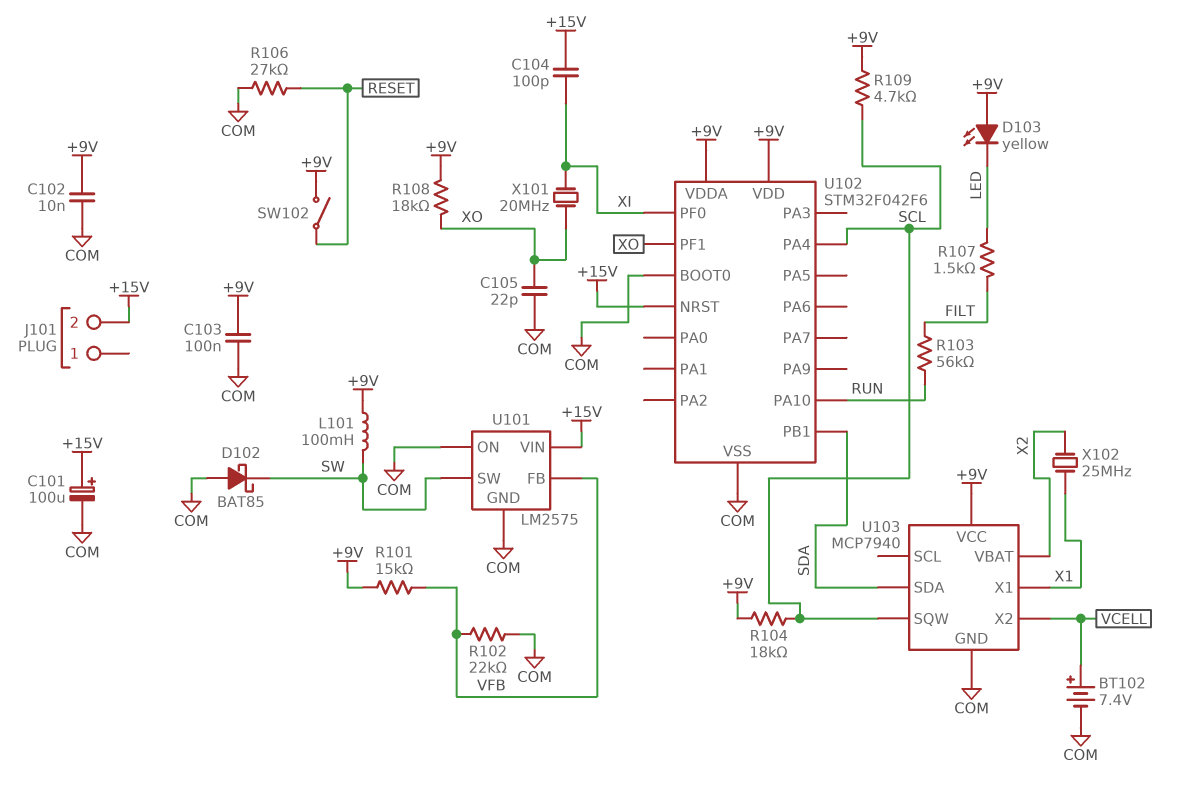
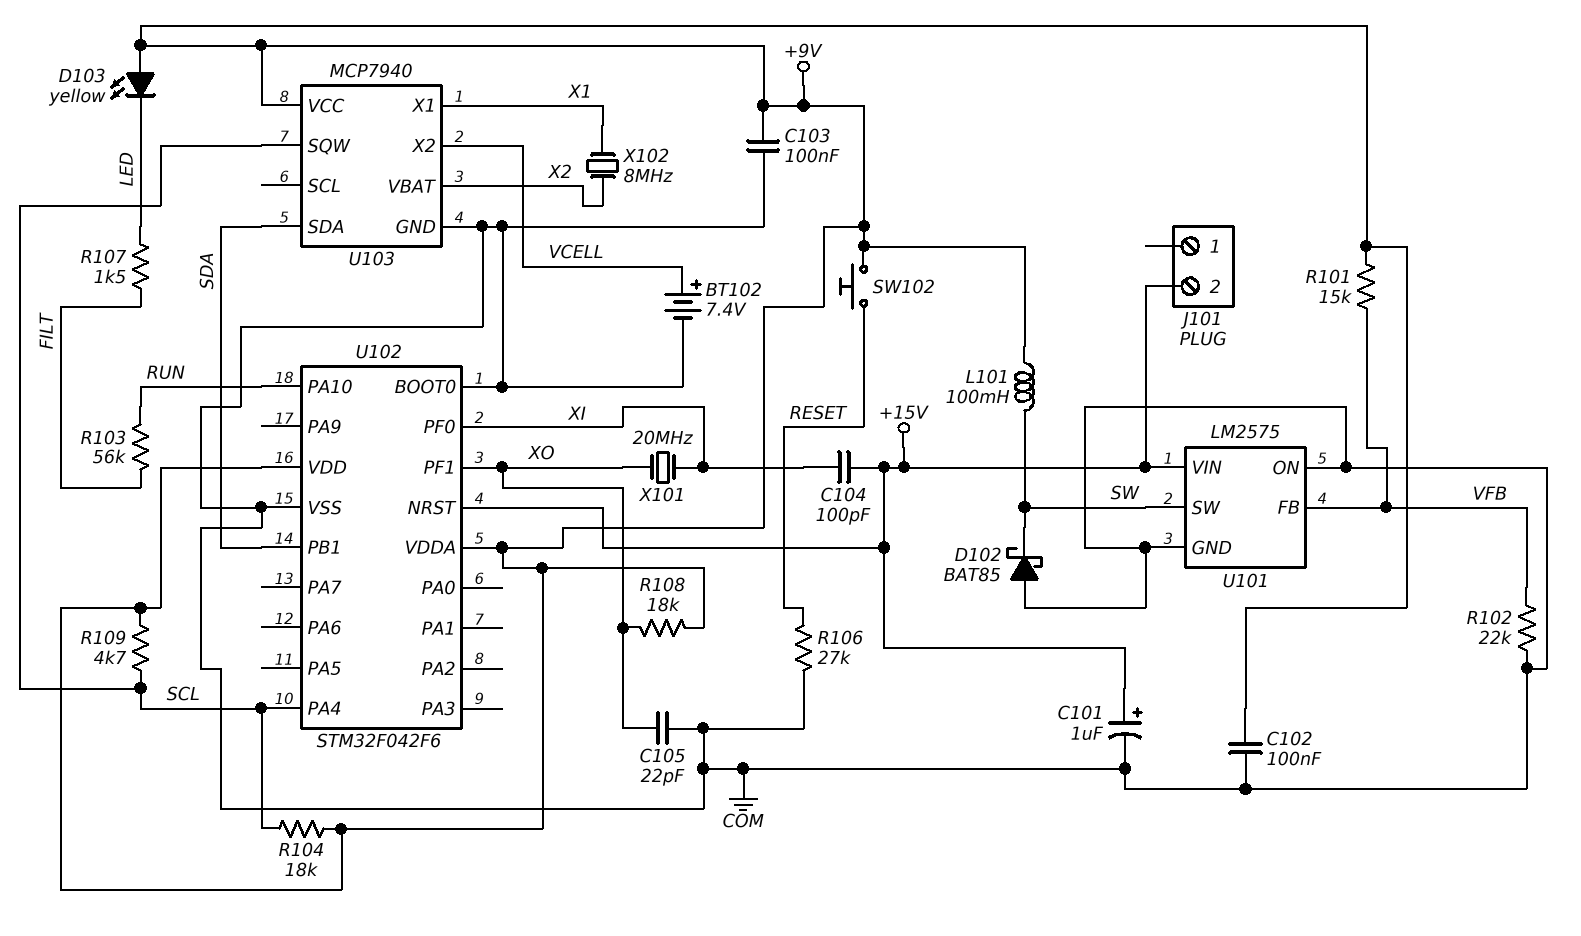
C101: 100uF (plus +15V, minus COM) -> 1uF (plus +15V, minus COM)
C102: 10nF (+9V, COM) -> 100nF (+9V, COM)
SW102: switch (+9V, RESET) -> button (+9V, RESET)
X102: 25MHz (X1, X2) -> 8MHz (X1, X2)

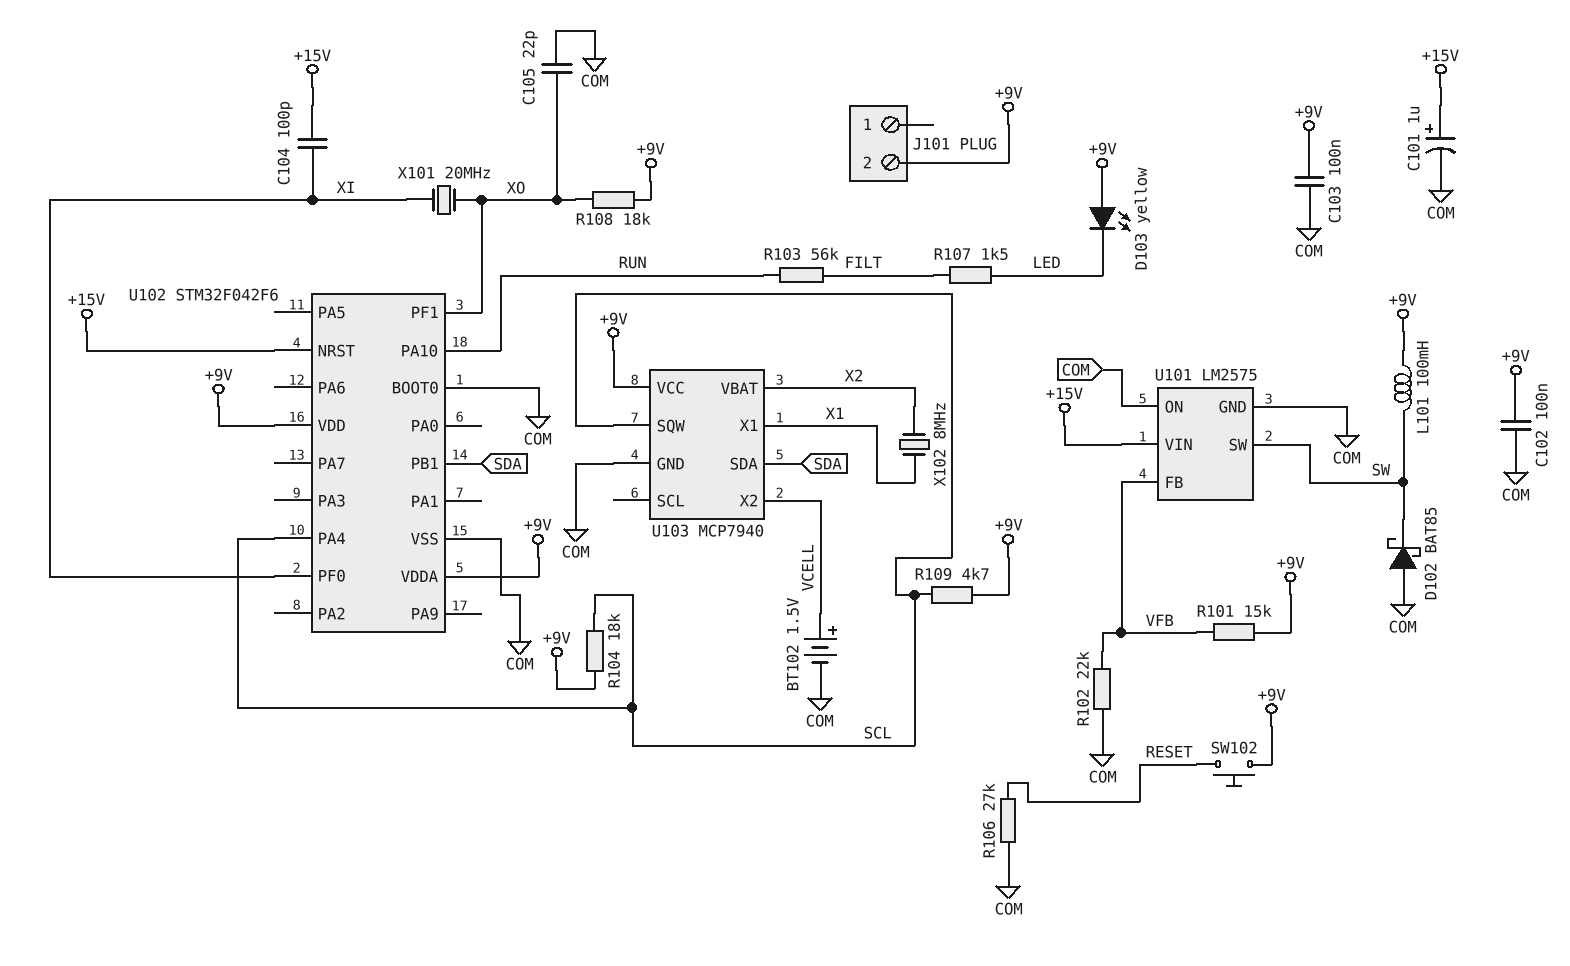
BT102: 7.4V (plus VCELL, minus COM) -> 1.5V (plus VCELL, minus COM)
J101 pin 2: +15V -> +9V

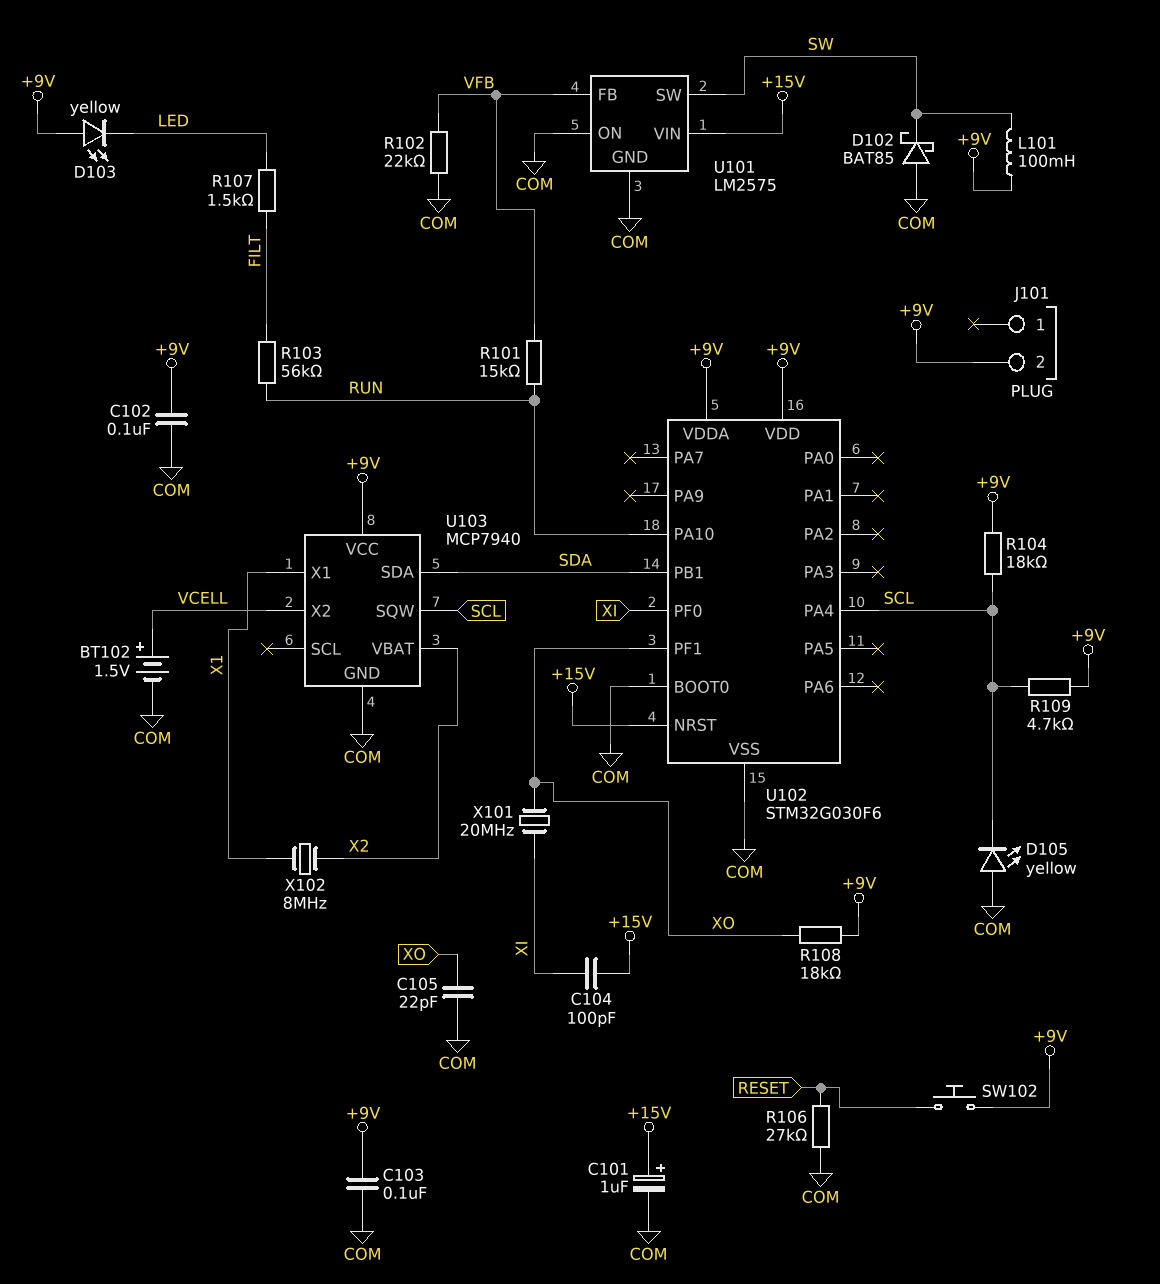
D105: none -> LED yellow (A COM, K SCL)
R101: 15k (+9V, VFB) -> 15k (RUN, VFB)
U102: STM32F042F6 -> STM32G030F6

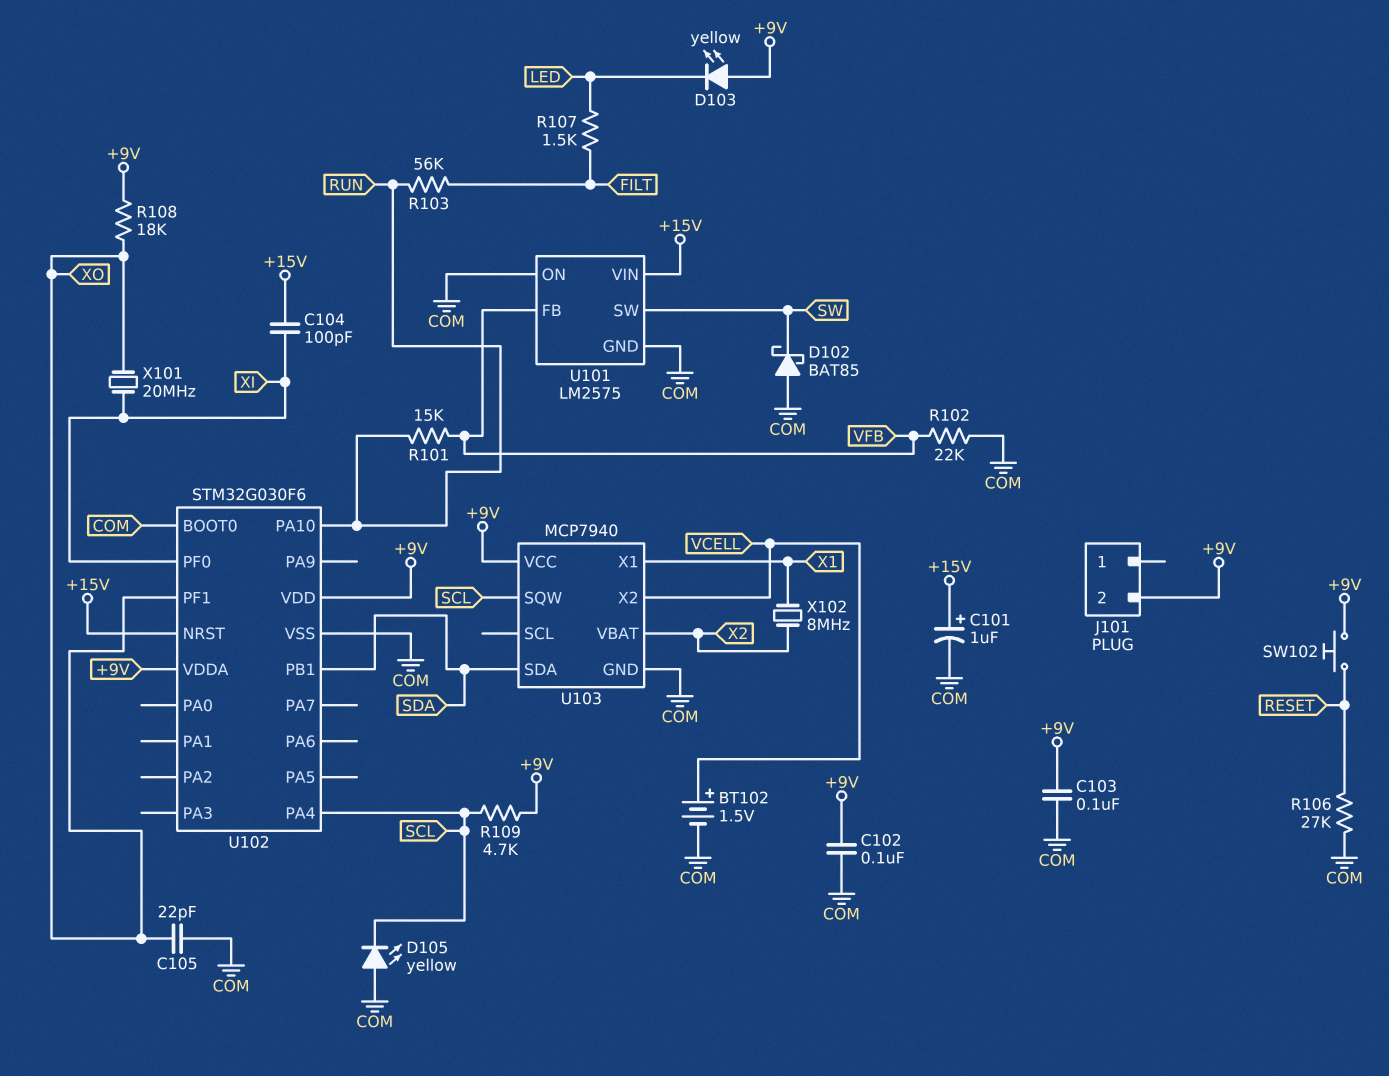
L101: 100mH (+9V, SW) -> none
R104: 18k (+9V, SCL) -> none

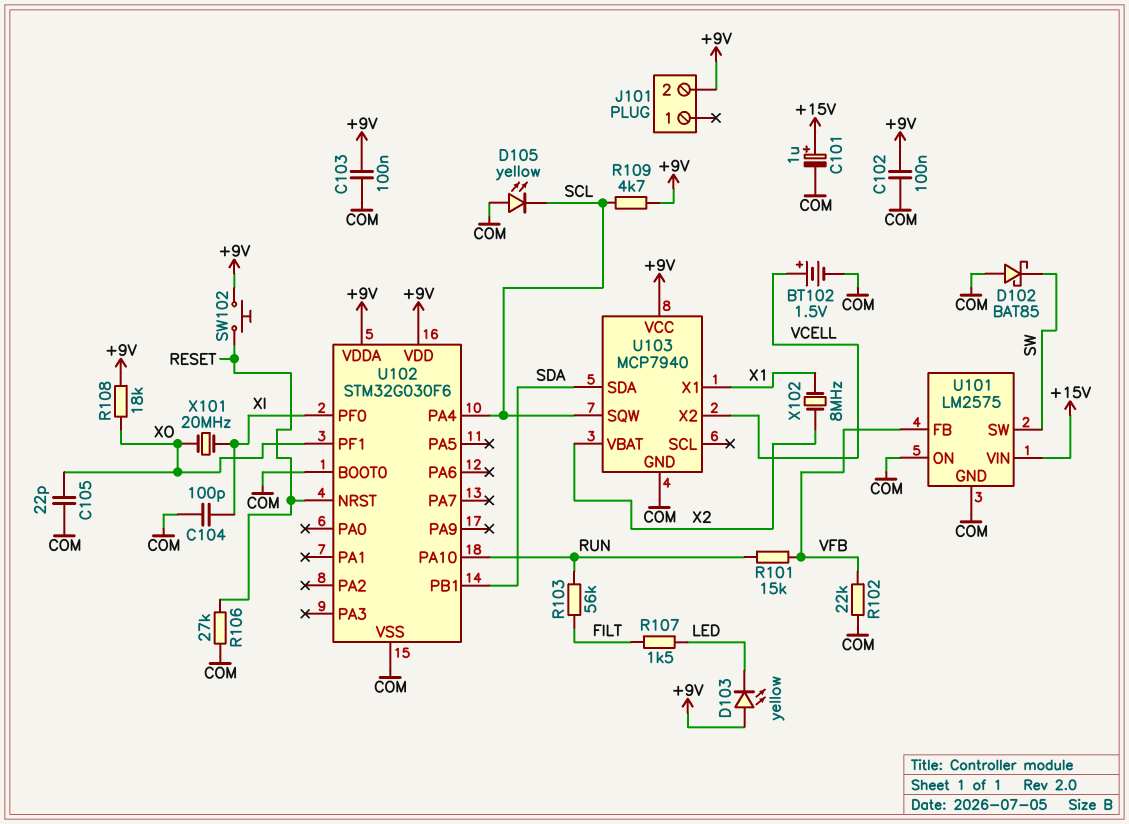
C104: 100pF (+15V, XI) -> 100pF (COM, XI)
U102 pin NRST: +15V -> RESET

